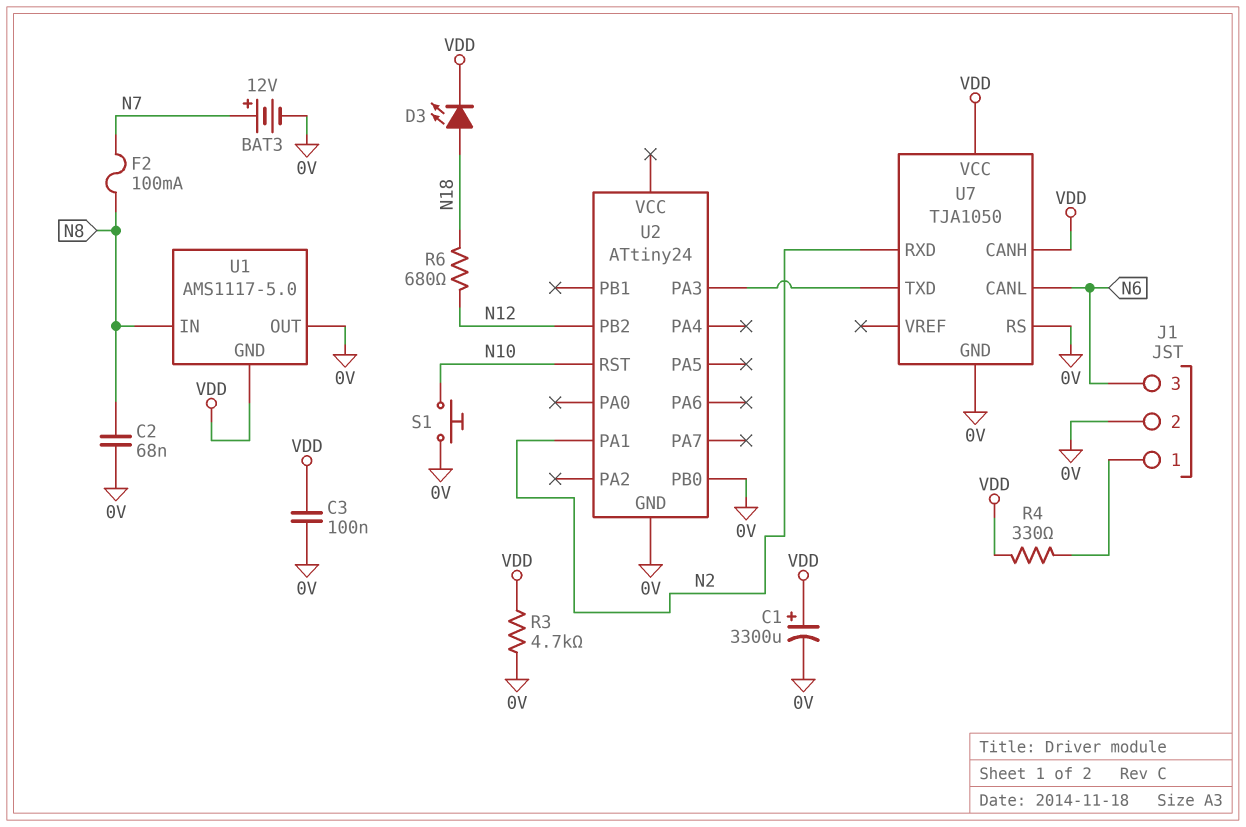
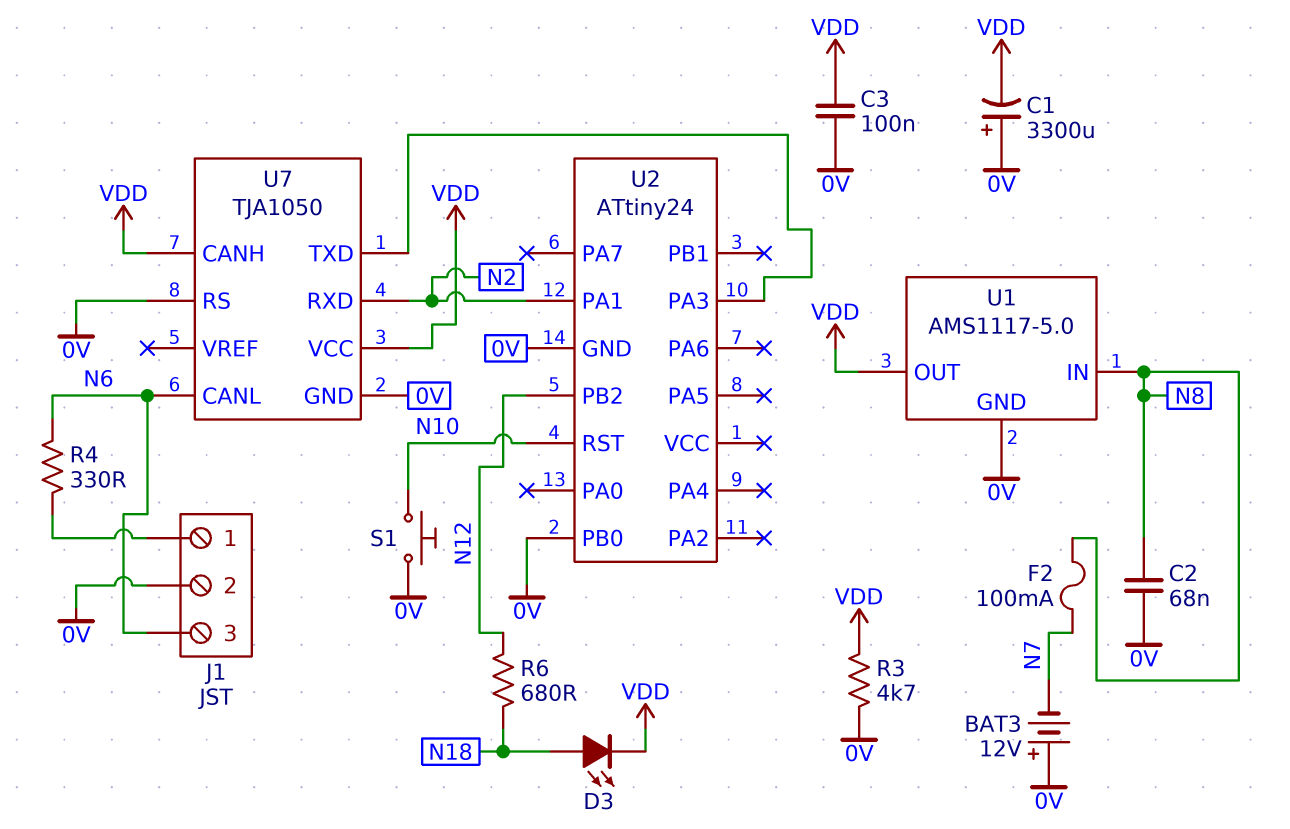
BAT3: 12V (plus N7, minus 0V) -> 12V (plus 0V, minus N7)
C1: 3300uF (plus VDD, minus 0V) -> 3300uF (plus 0V, minus VDD)
R4: 330 (J1/1, VDD) -> 330 (J1/1, N6)
U1 pin GND: VDD -> 0V
U1 pin OUT: 0V -> VDD

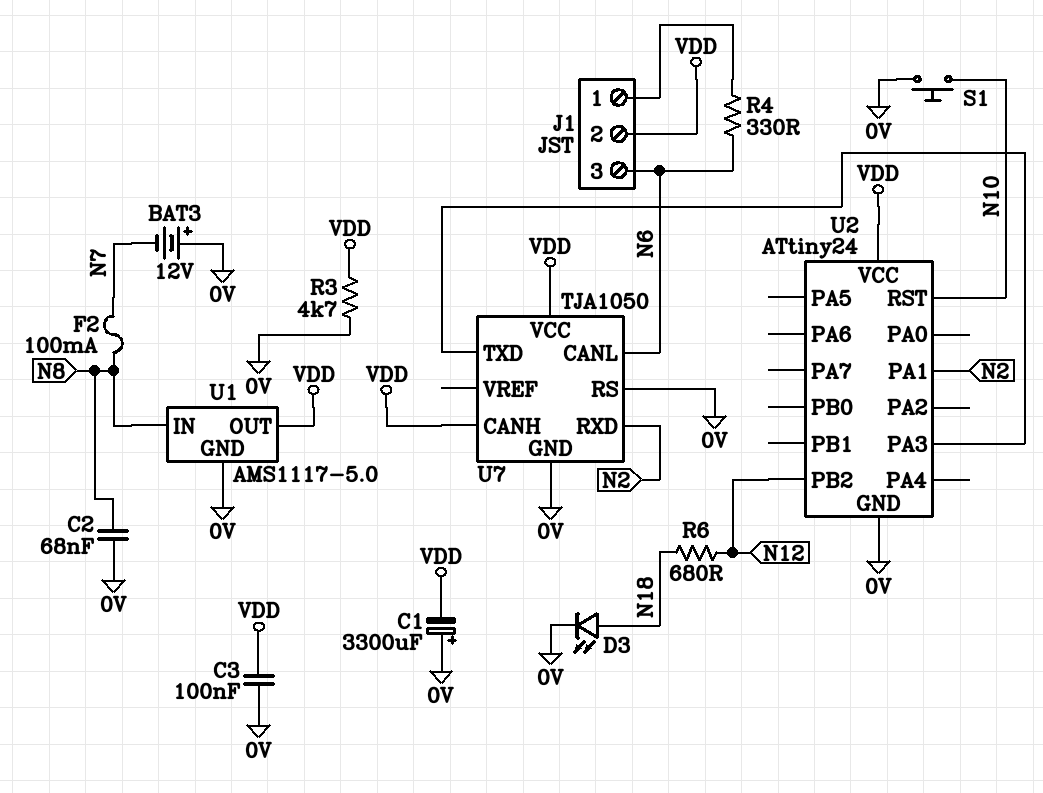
D3: LED (A N18, K VDD) -> LED (A N18, K 0V)
J1 pin 2: 0V -> VDD
U2 pin PB0: 0V -> none
U2 pin VCC: none -> VDD

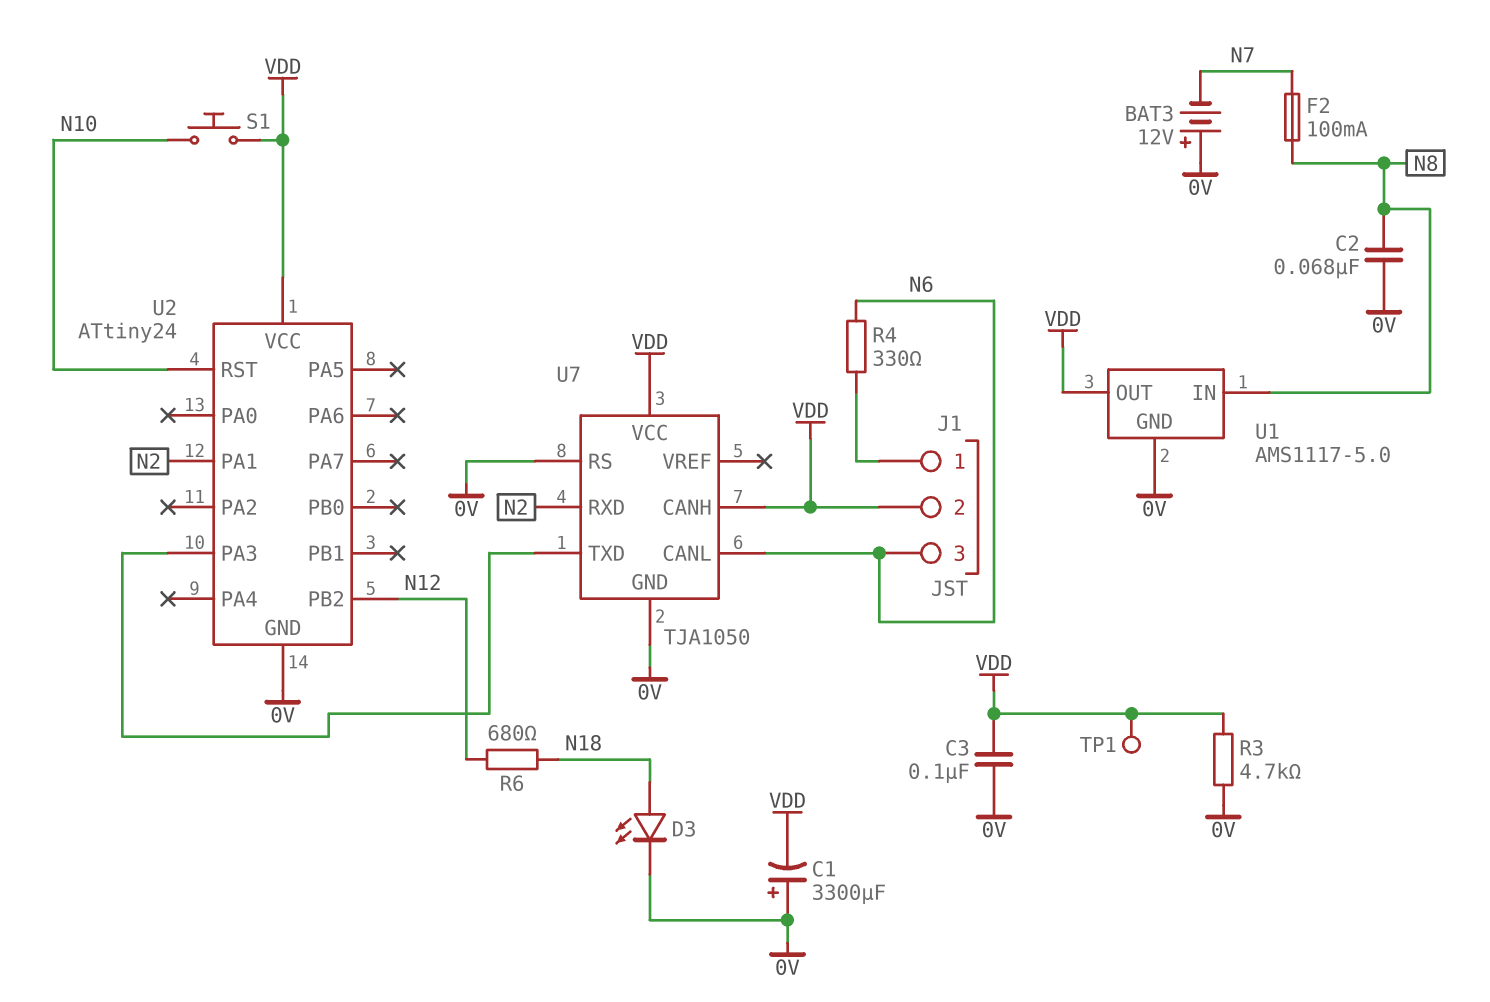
S1: button (0V, N10) -> button (N10, VDD)
TP1: none -> test point (VDD)

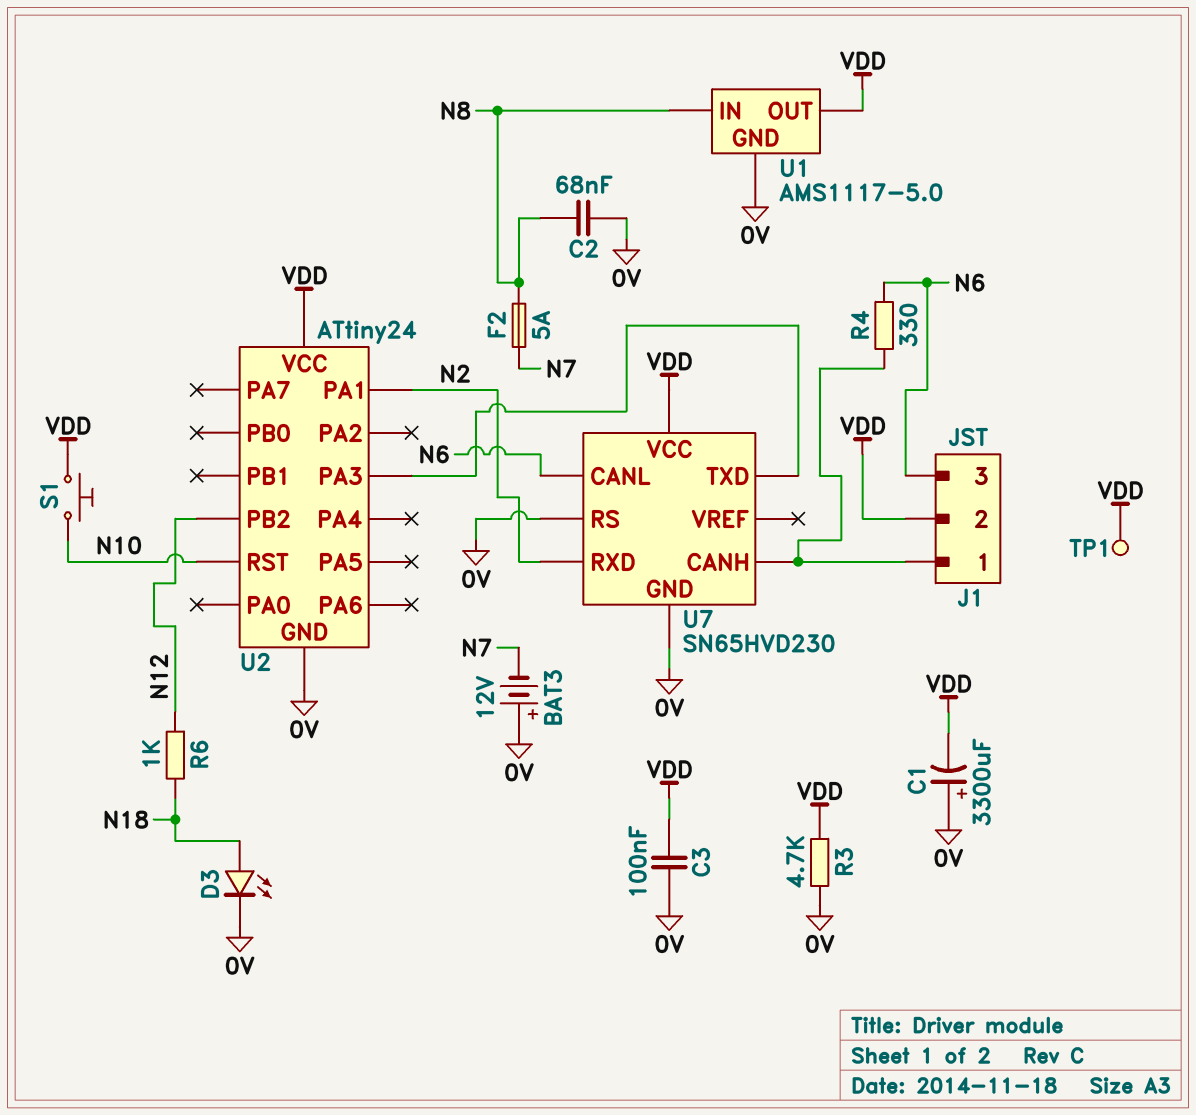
F2: 100mA (N7, N8) -> 5A (N7, N8)
R6: 680 (N12, N18) -> 1k (N12, N18)
U7: TJA1050 -> SN65HVD230
U7 pin CANH: VDD -> J1/1

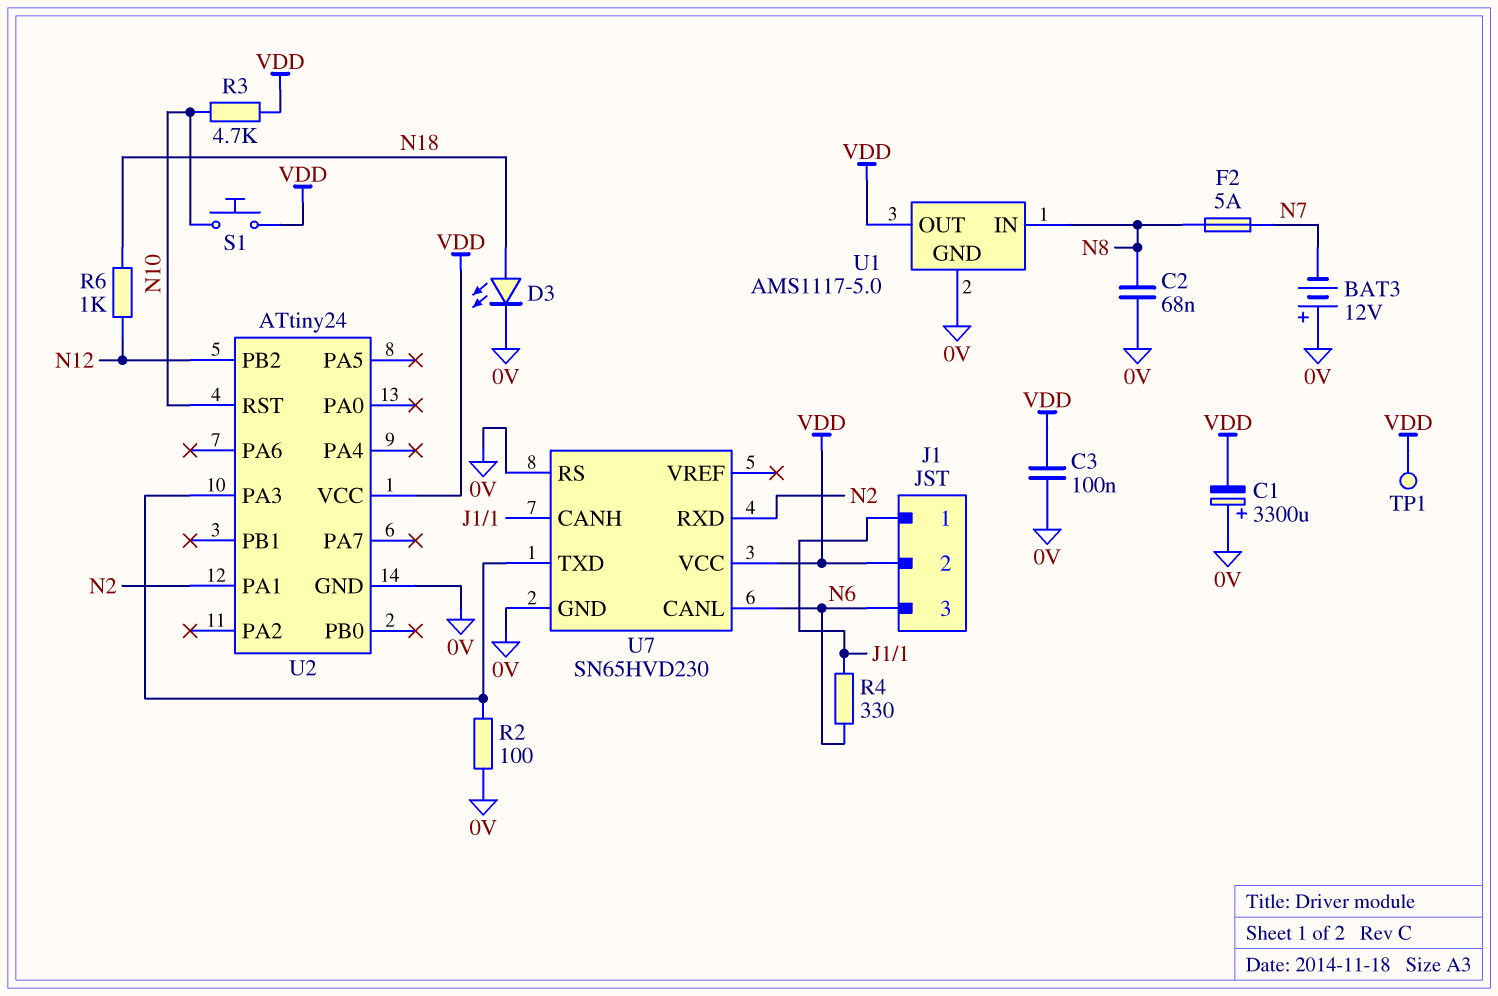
R2: none -> 100 (0V, U2/PA3)
R3: 4.7k (0V, VDD) -> 4.7k (N10, VDD)

